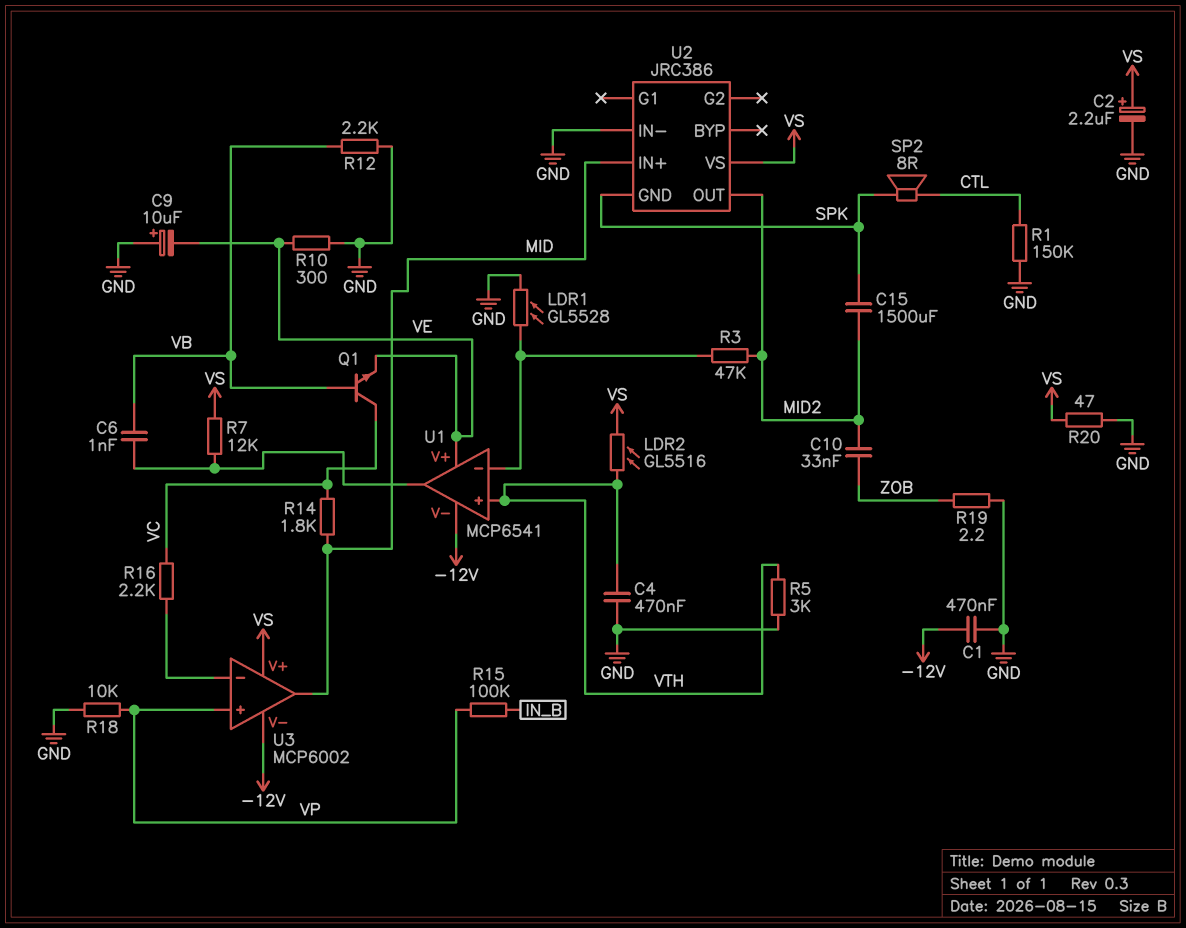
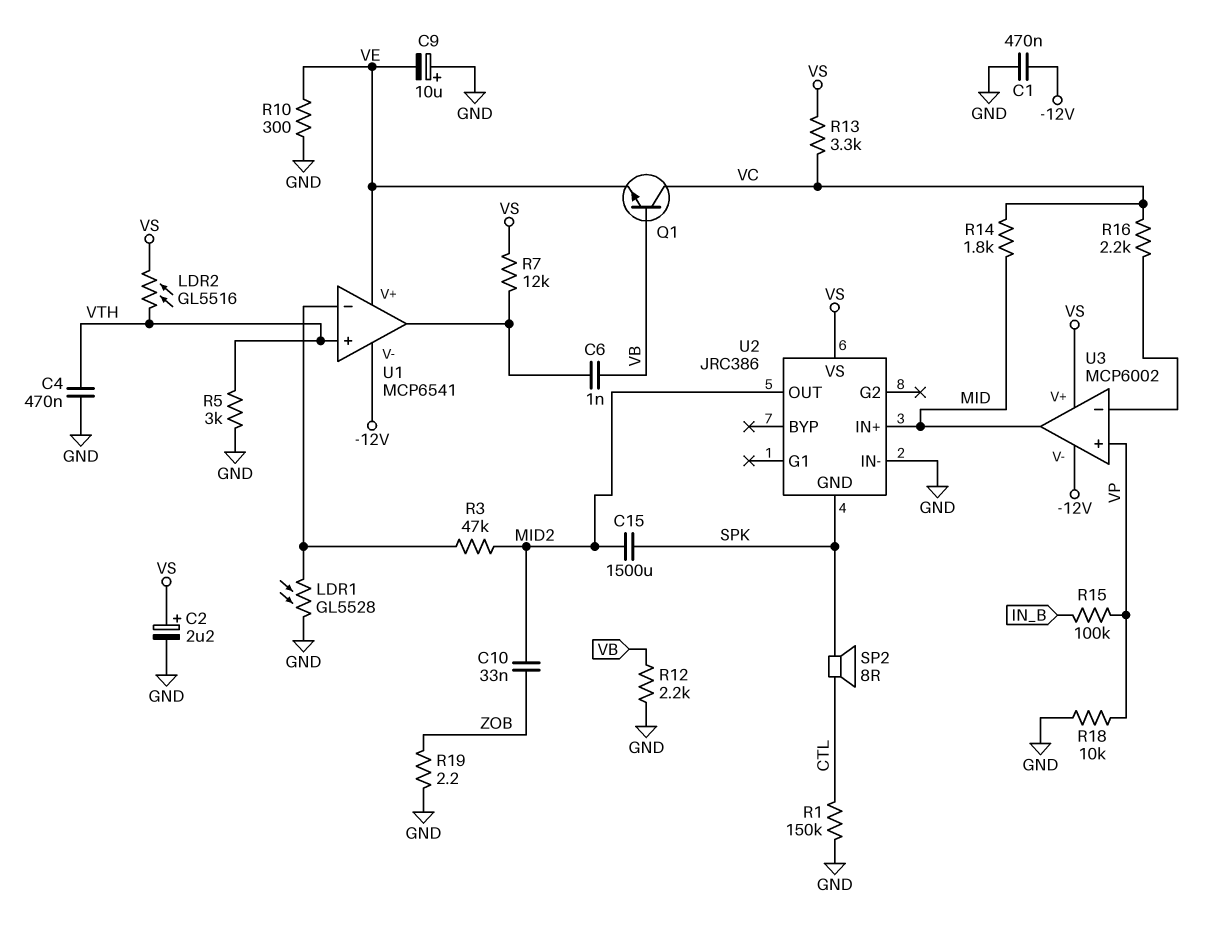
R13: none -> 3.3k (VC, VS)
R20: 47 (GND, VS) -> none

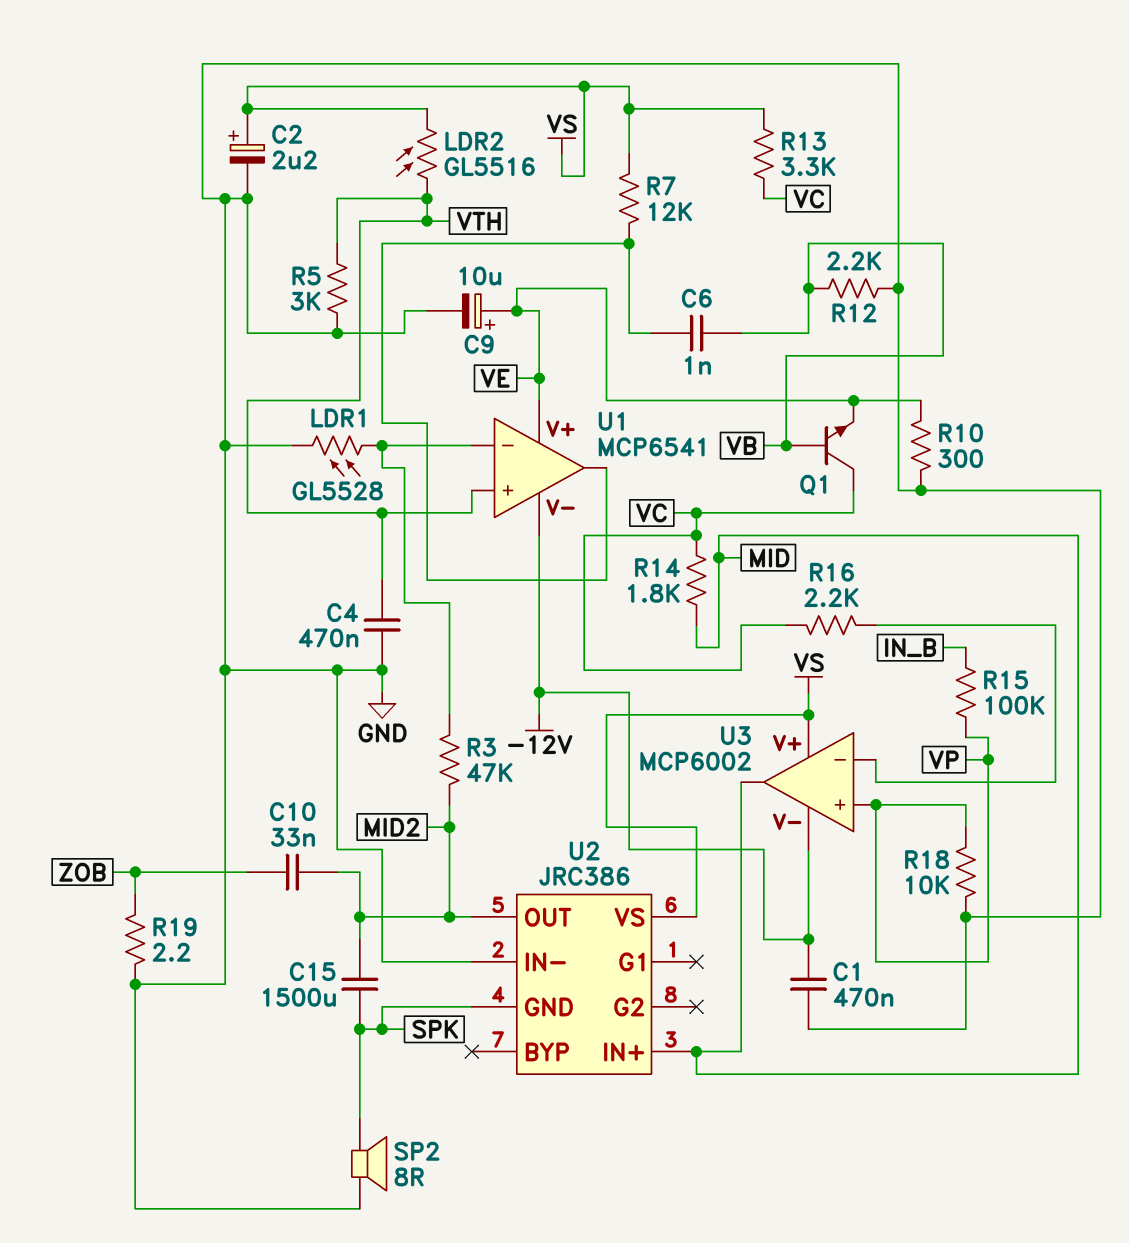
C9: 10uF (plus GND, minus VE) -> 10uF (plus VE, minus GND)
R1: 150k (CTL, GND) -> none
SP2: speaker 8R (CTL, SPK) -> speaker 8R (GND, SPK)

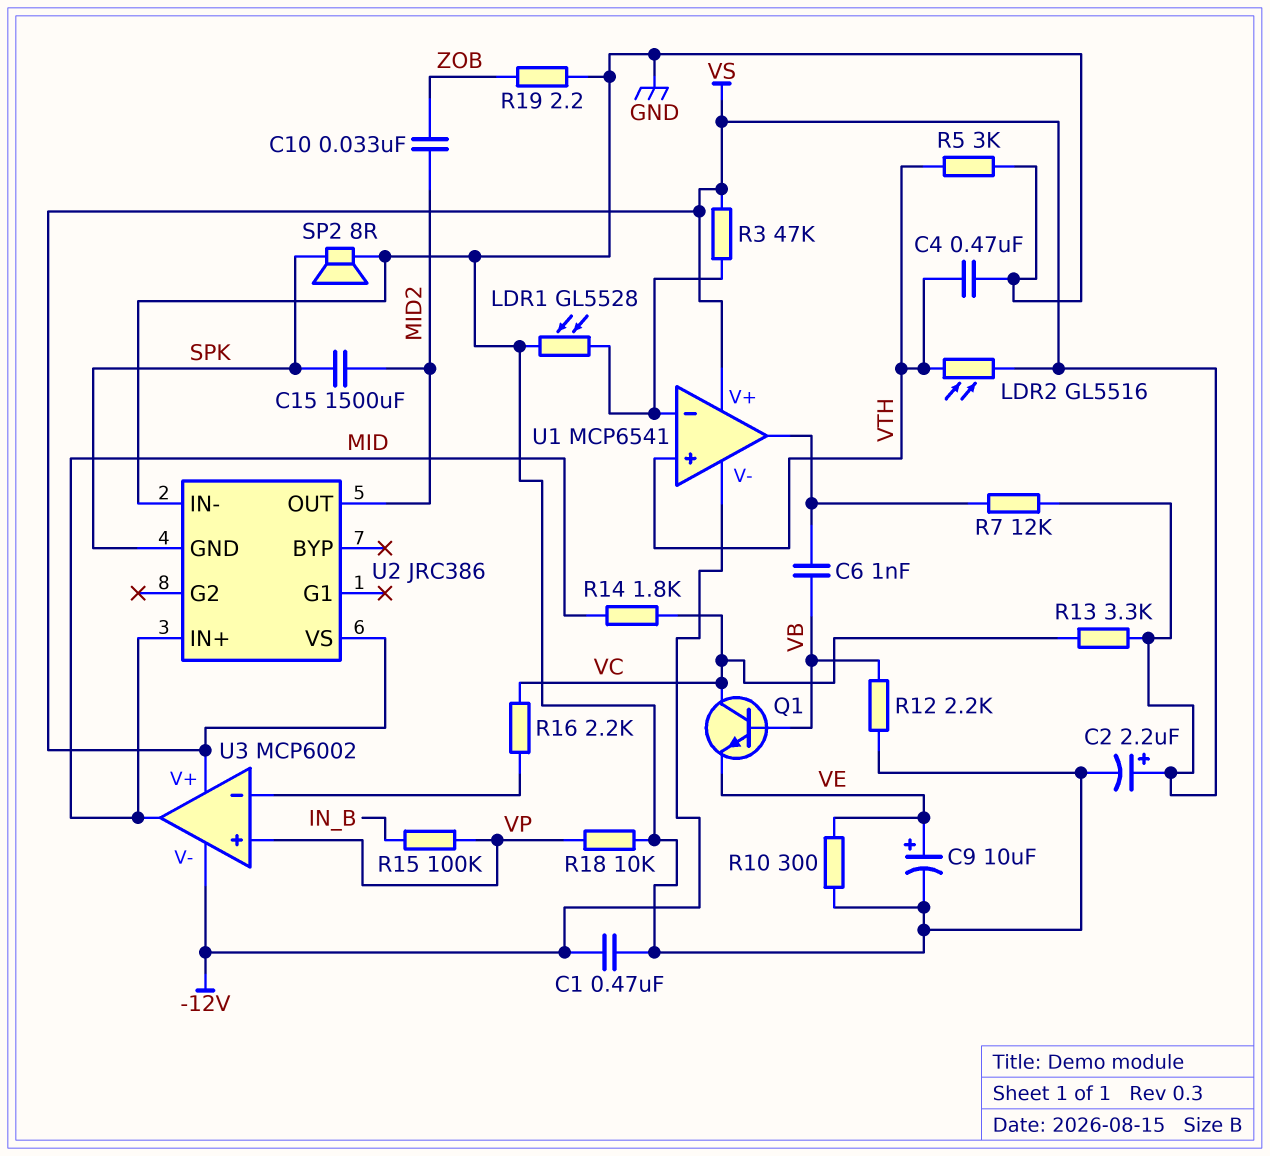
R3: 47k (MID2, U1/in-) -> 47k (U1/in-, VS)
U1 pin V+: VE -> VS

